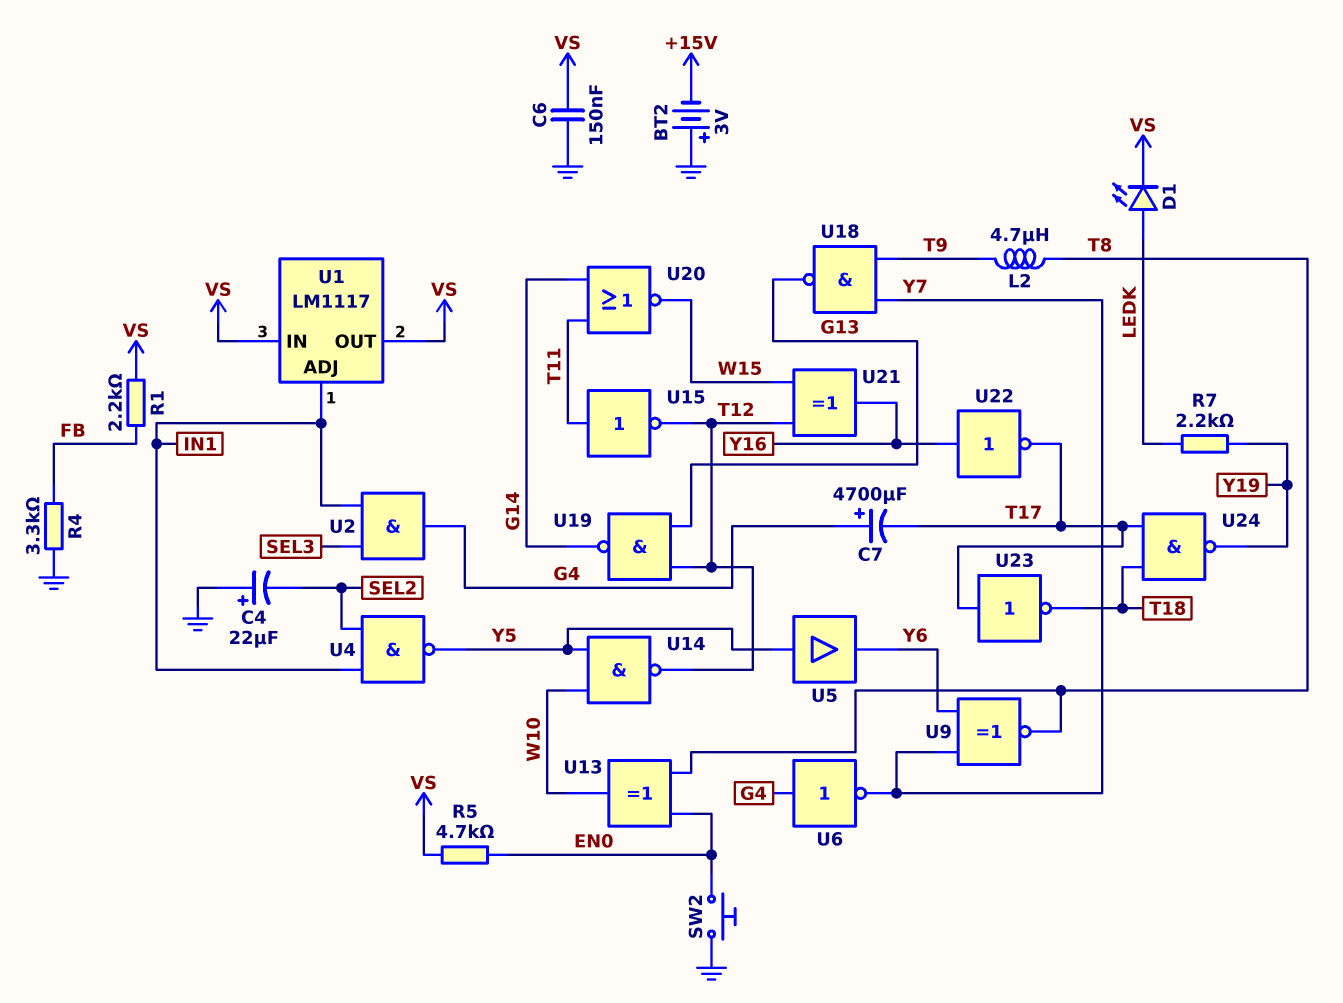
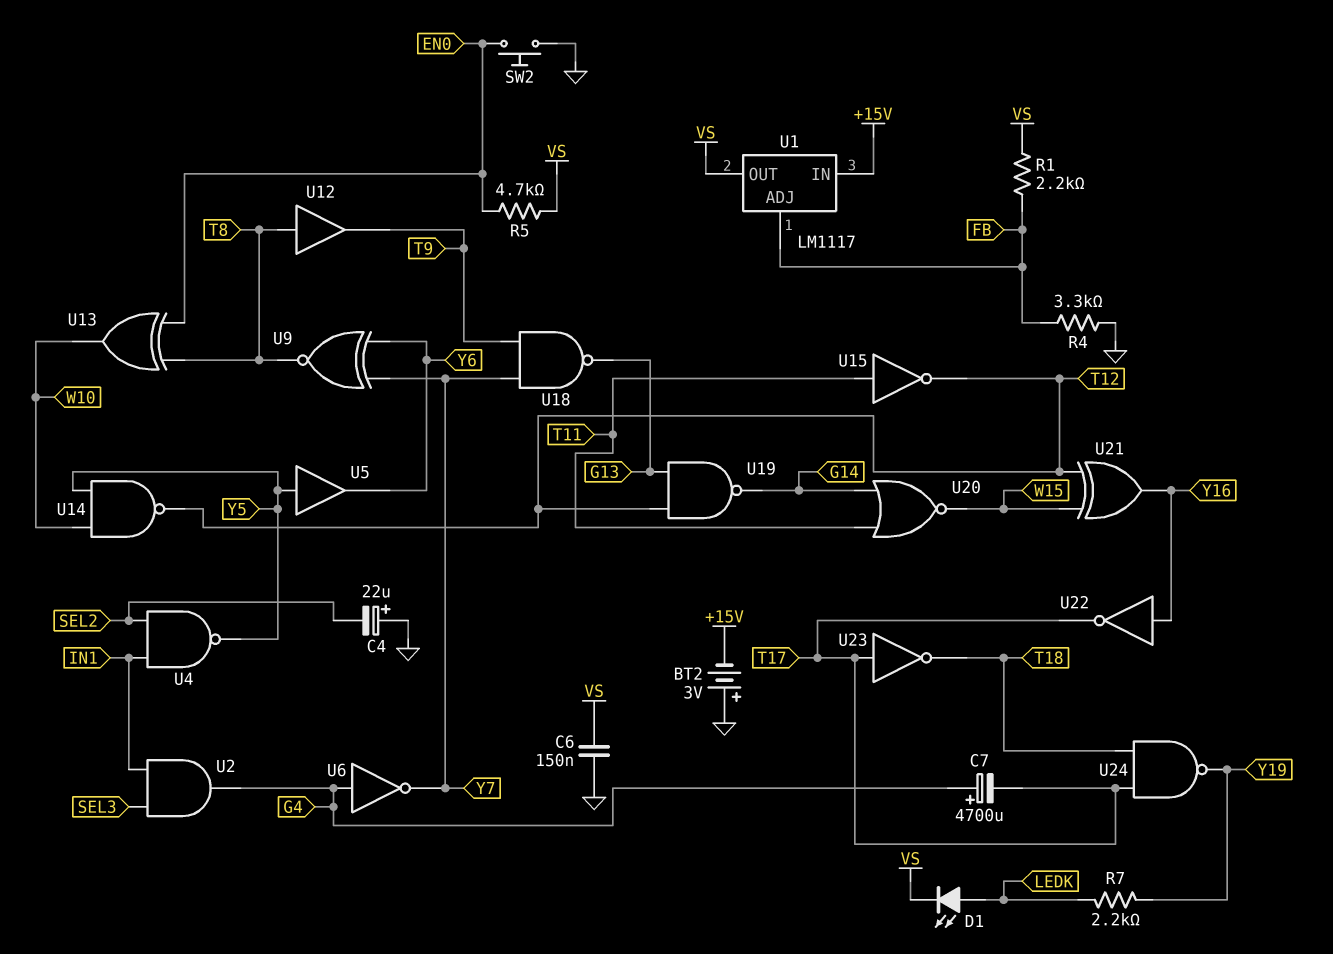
L2: 4.7uH (T8, T9) -> none
U1 pin ADJ: IN1 -> FB
U1 pin IN: VS -> +15V
U12: none -> buffer (in T8, out T9)

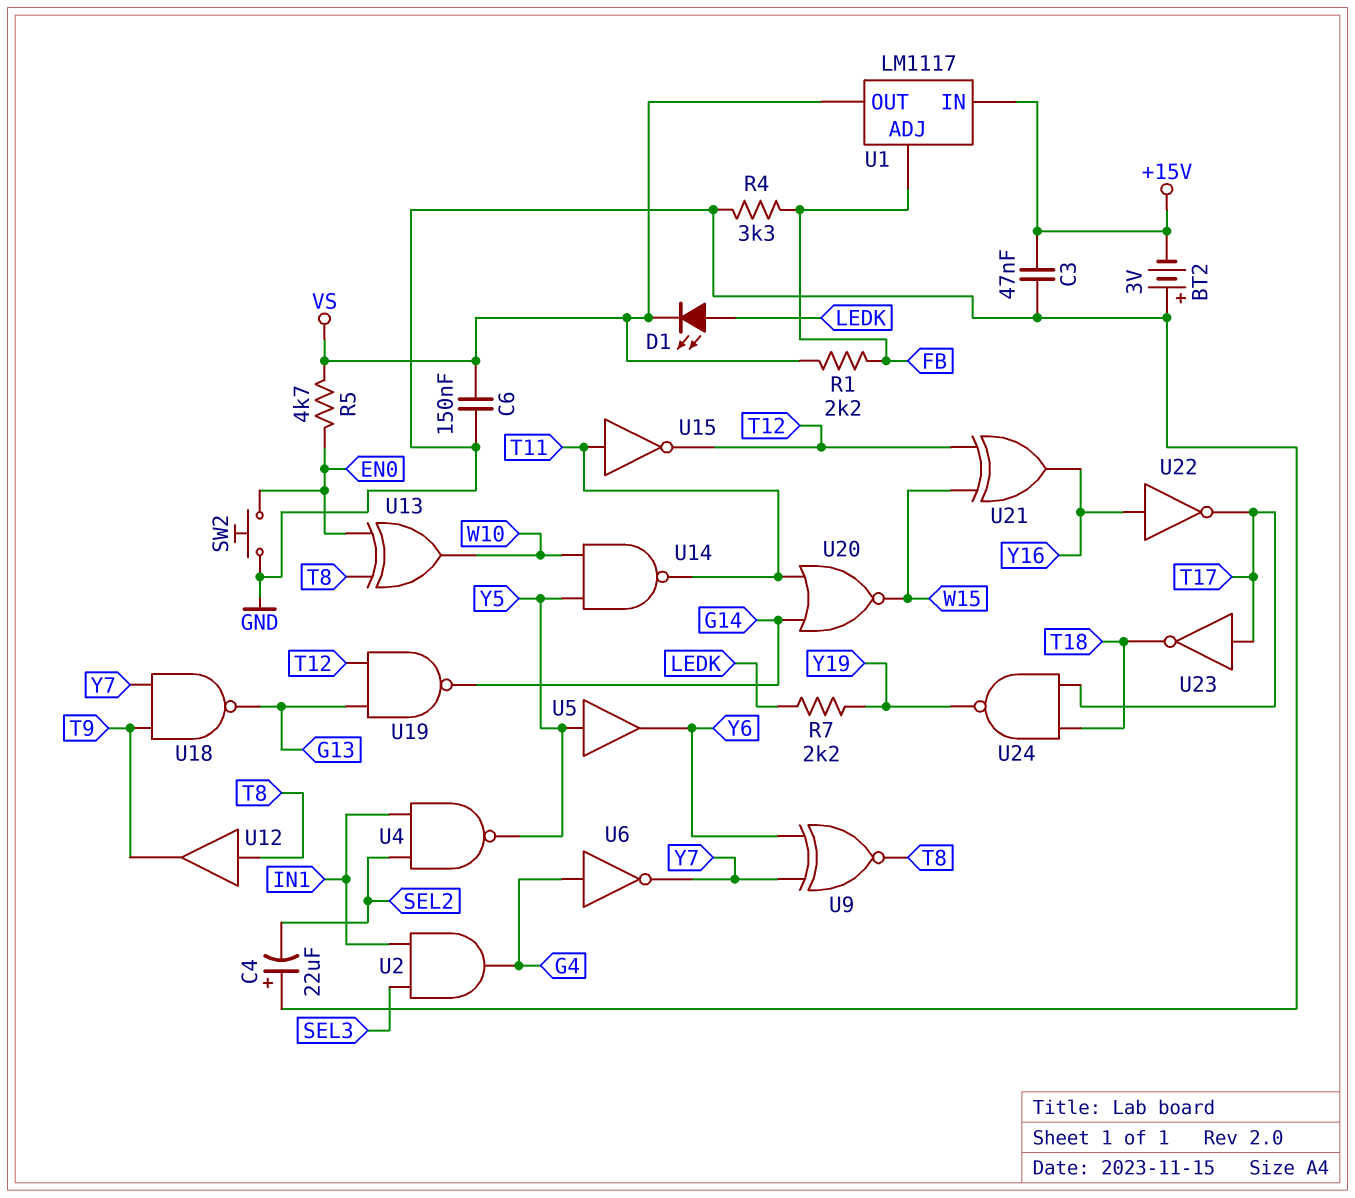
C3: none -> 47nF (+15V, GND)
C7: 4700uF (plus G4, minus T17) -> none
U14: NAND (in W10, in Y5, out T12) -> NAND (in W10, in Y5, out T11)

